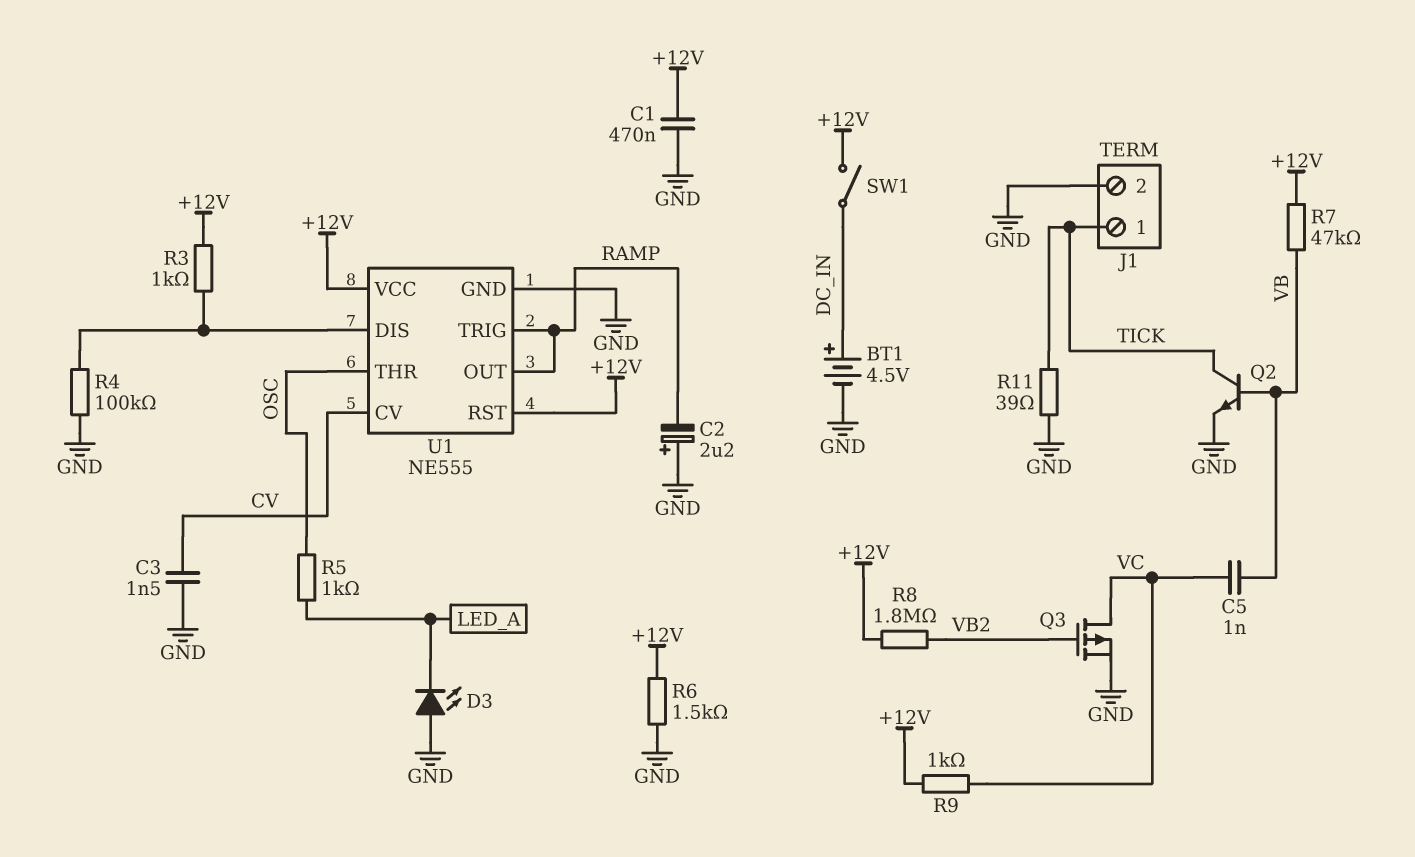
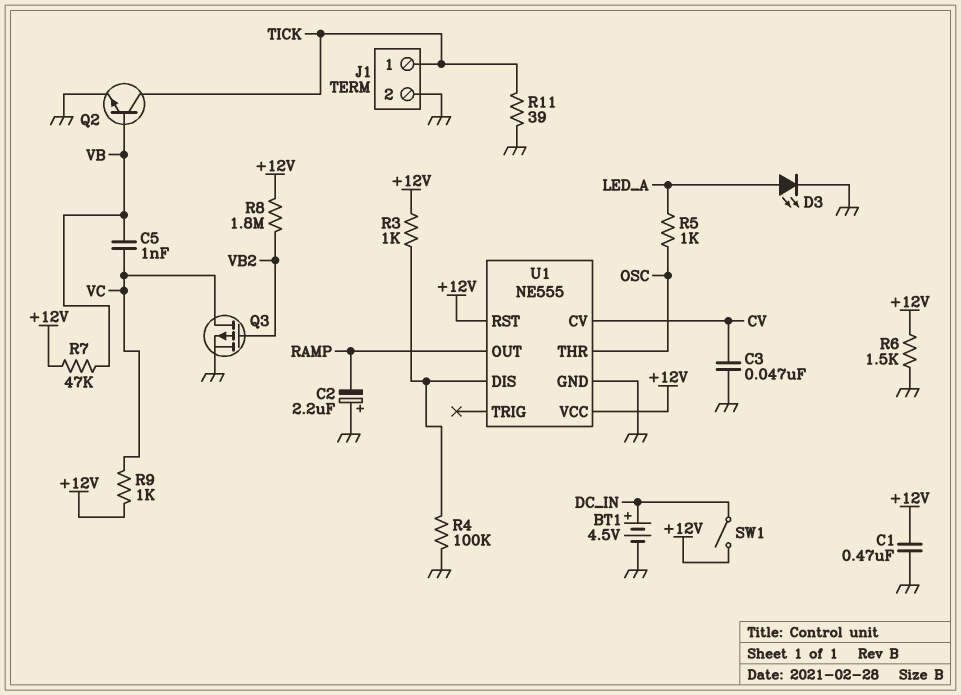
C3: 1.5nF (CV, GND) -> 47nF (CV, GND)
D3: LED (A GND, K LED_A) -> LED (A LED_A, K GND)
U1 pin TRIG: RAMP -> none

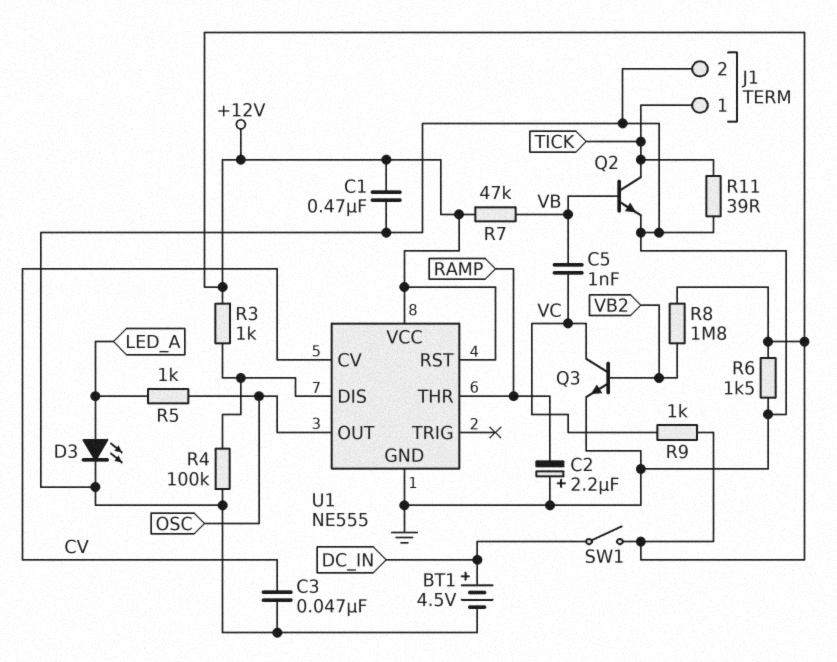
Q3: PMOS (G VB2, D VC, S GND) -> NPN (B VB2, C VC, E GND)
U1 pin OUT: RAMP -> OSC
U1 pin THR: OSC -> RAMP

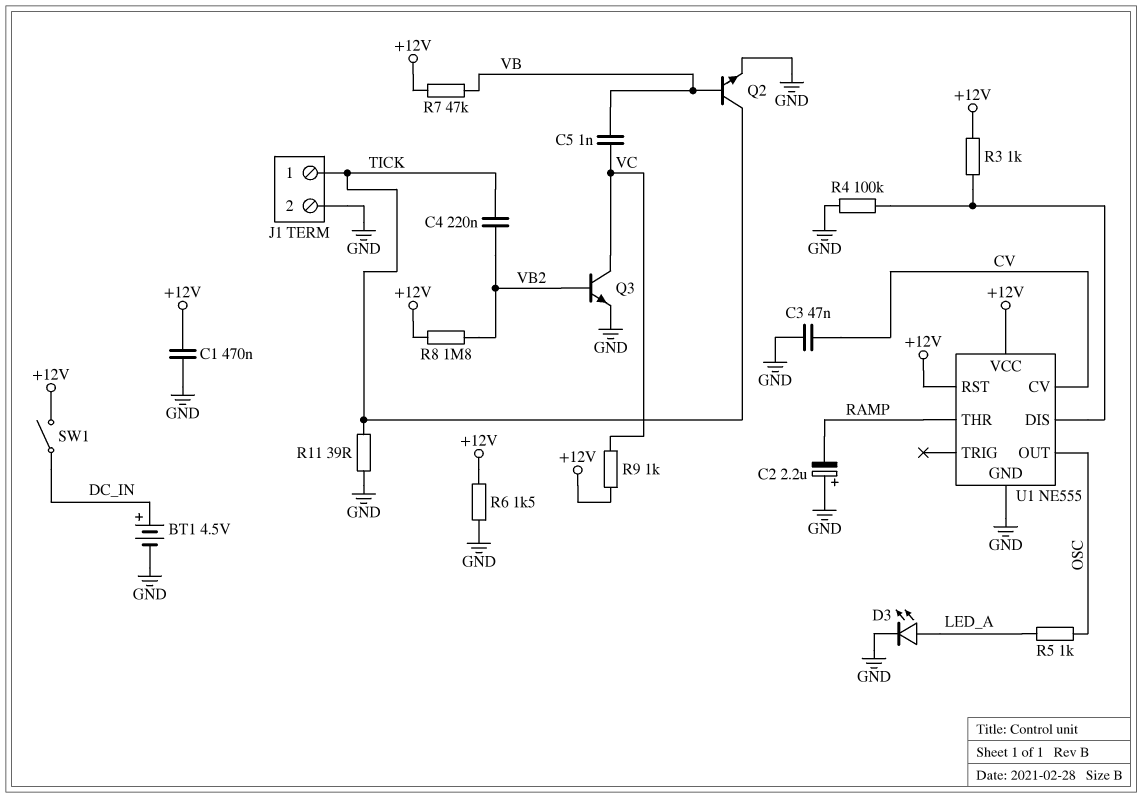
C4: none -> 220nF (TICK, VB2)

